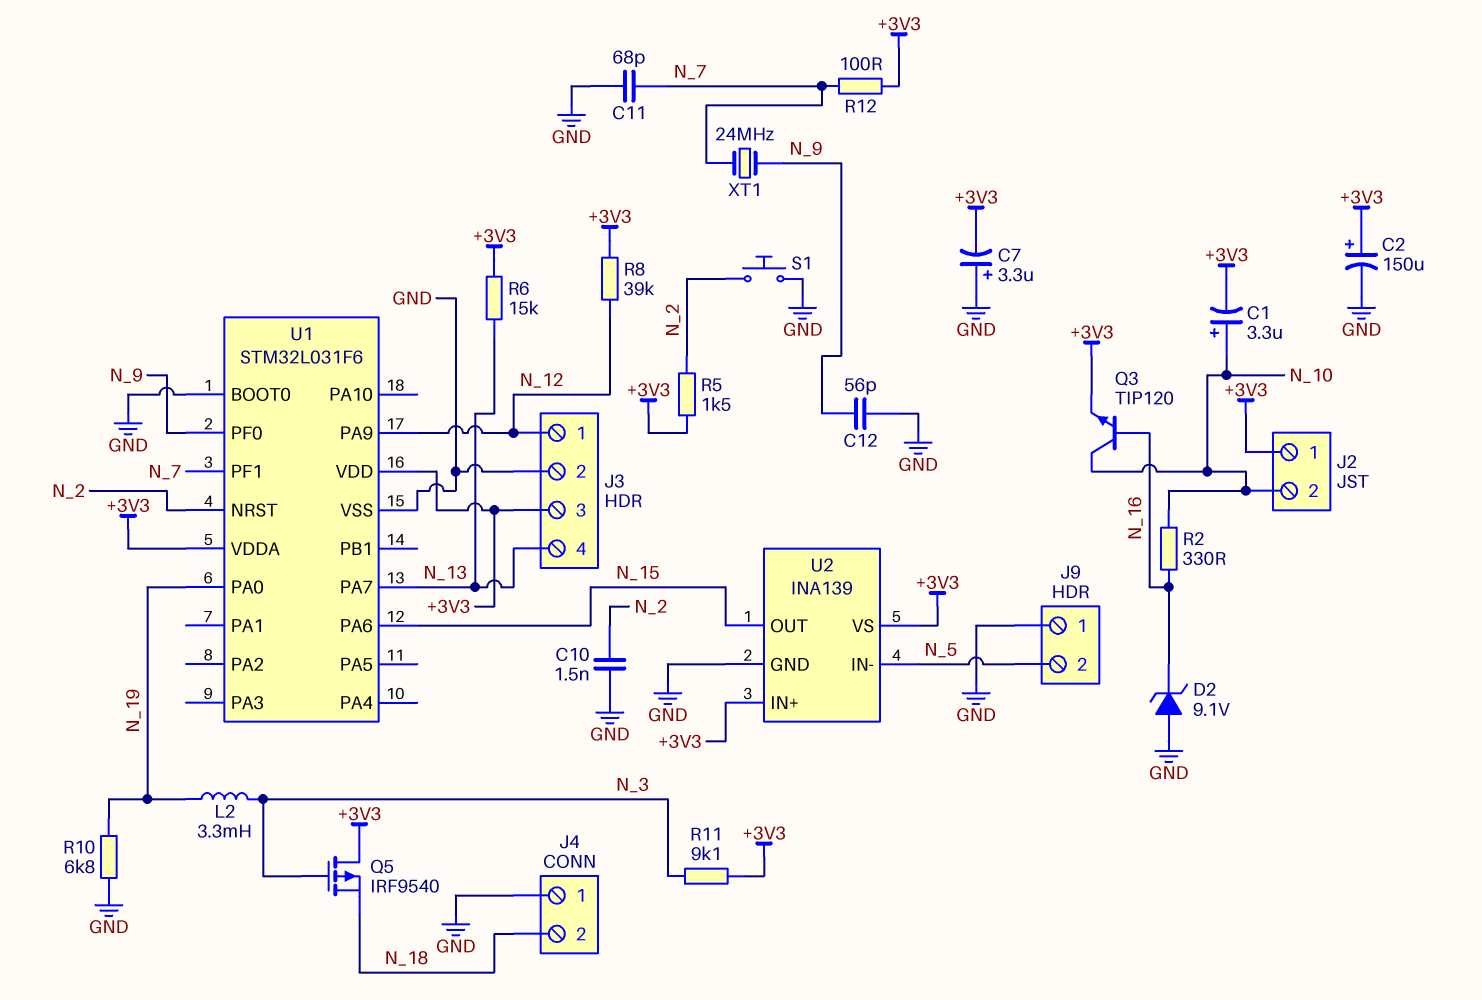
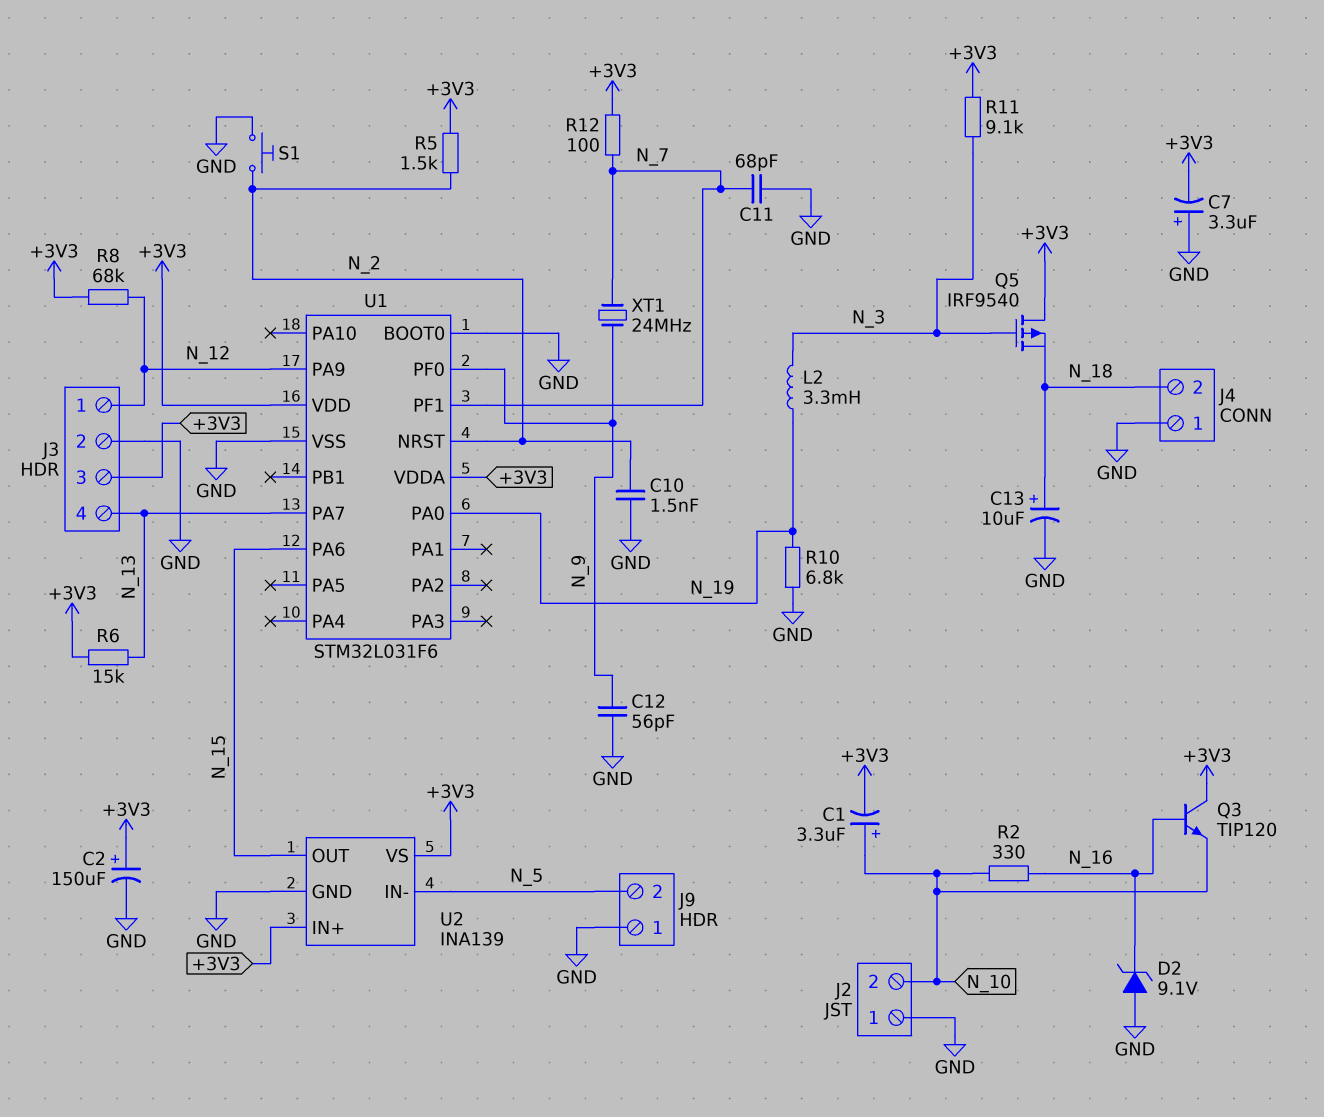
C13: none -> 10uF (plus N_18, minus GND)
J2 pin 1: +3V3 -> GND
Q3: NPN TIP120 (B N_16, C N_10, E +3V3) -> NPN TIP120 (B N_16, C +3V3, E N_10)
R8: 39k (+3V3, N_12) -> 68k (+3V3, N_12)

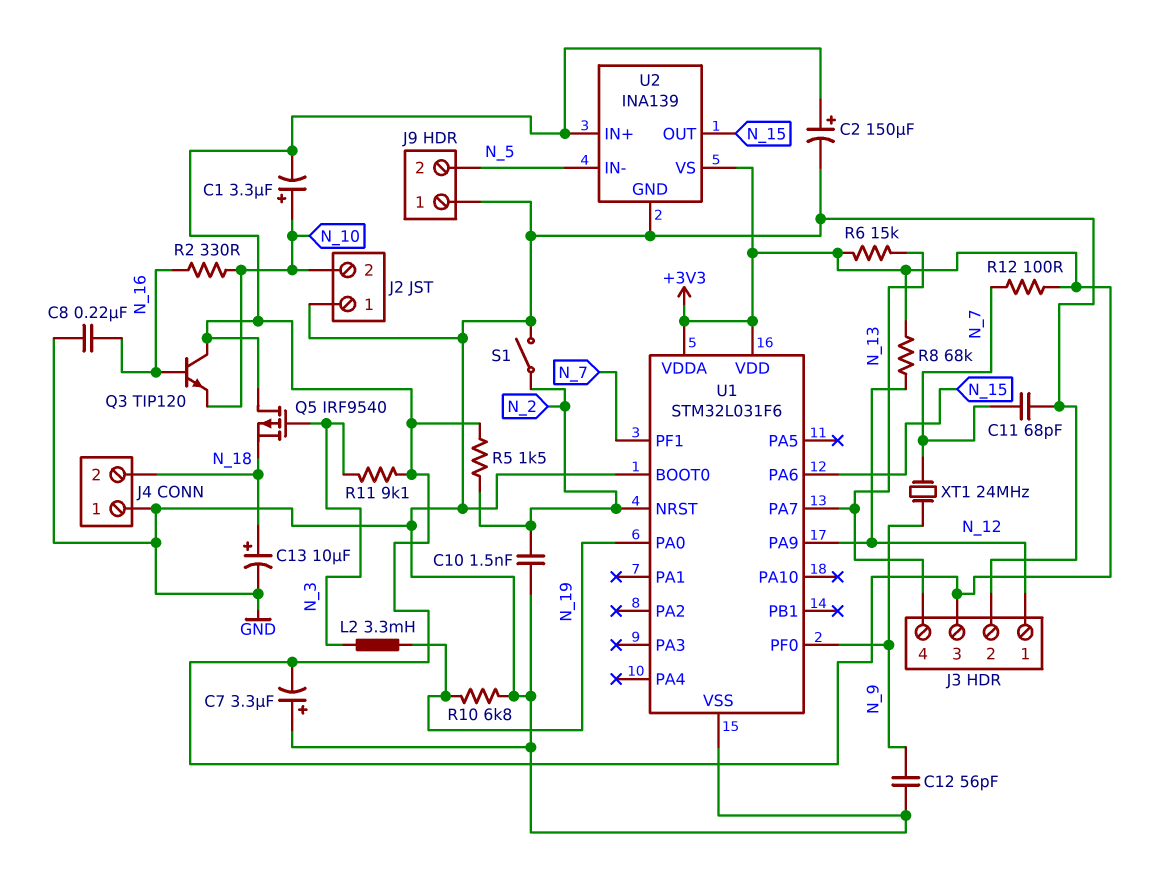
C8: none -> 220nF (GND, N_16)
D2: zener 9.1V (A GND, K N_16) -> none
S1: button (GND, N_2) -> switch (GND, N_2)

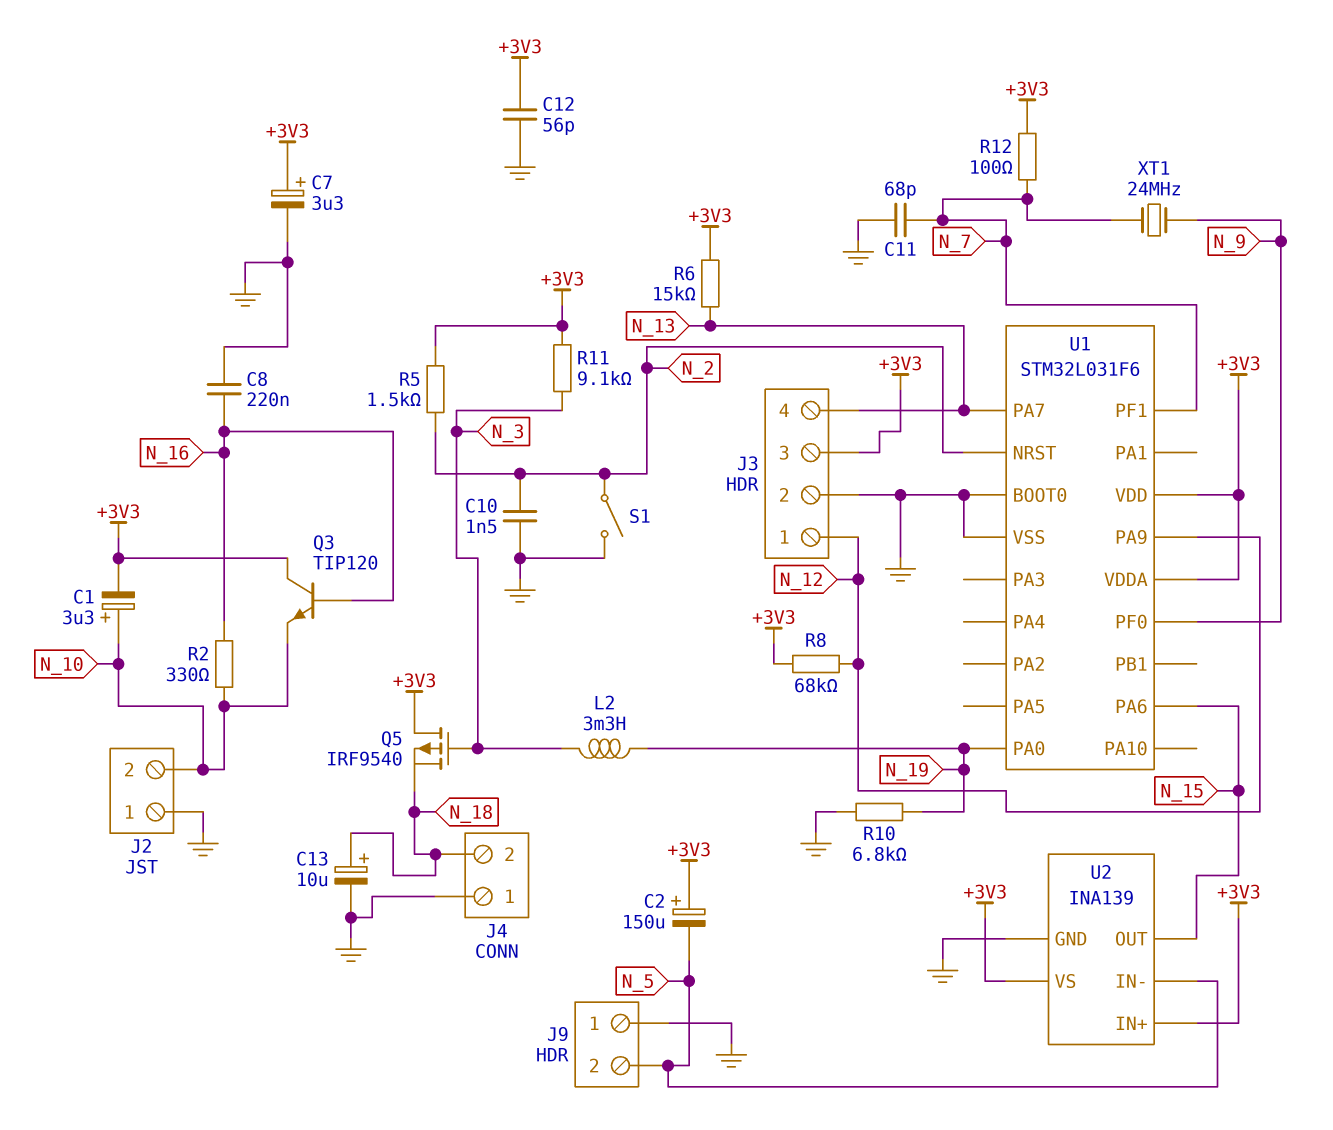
C2: 150uF (plus +3V3, minus GND) -> 150uF (plus +3V3, minus N_5)
C7: 3.3uF (plus GND, minus +3V3) -> 3.3uF (plus +3V3, minus GND)
C12: 56pF (GND, N_9) -> 56pF (+3V3, GND)

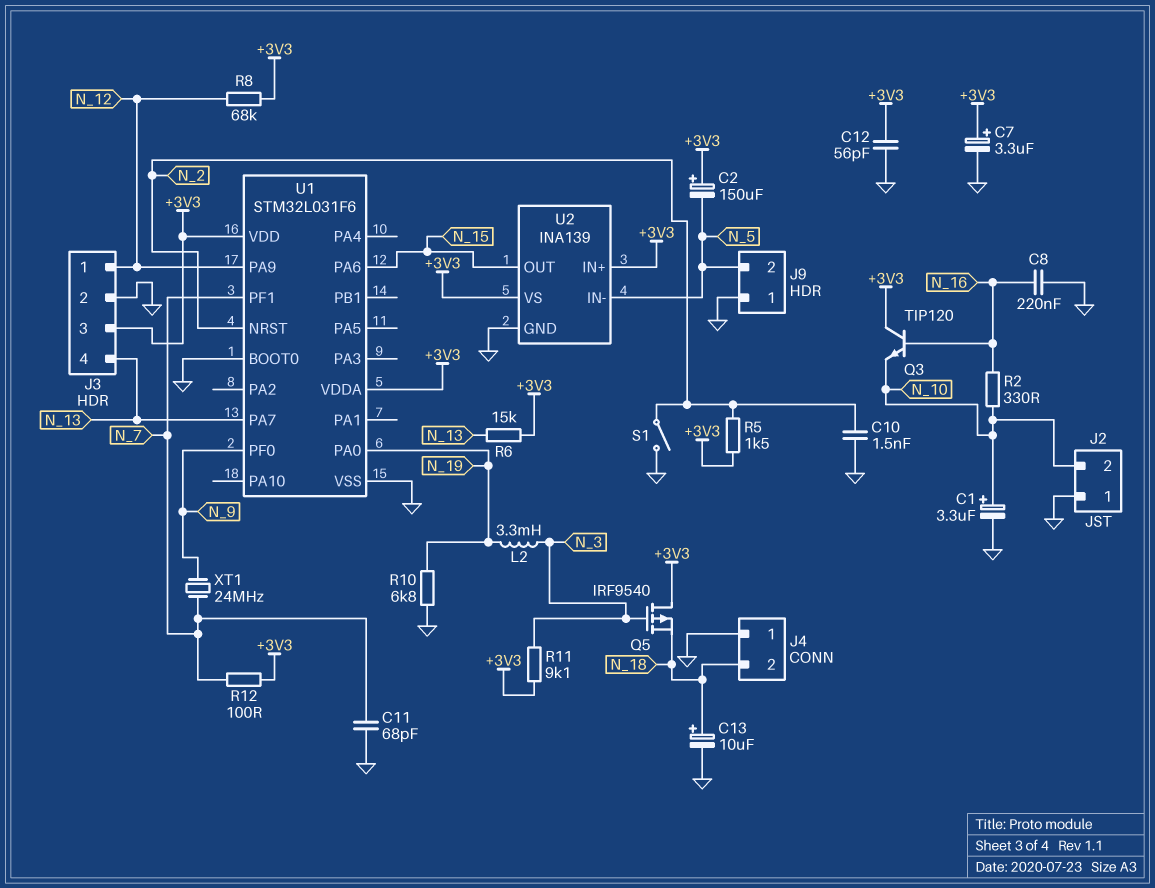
C1: 3.3uF (plus N_10, minus +3V3) -> 3.3uF (plus N_10, minus GND)

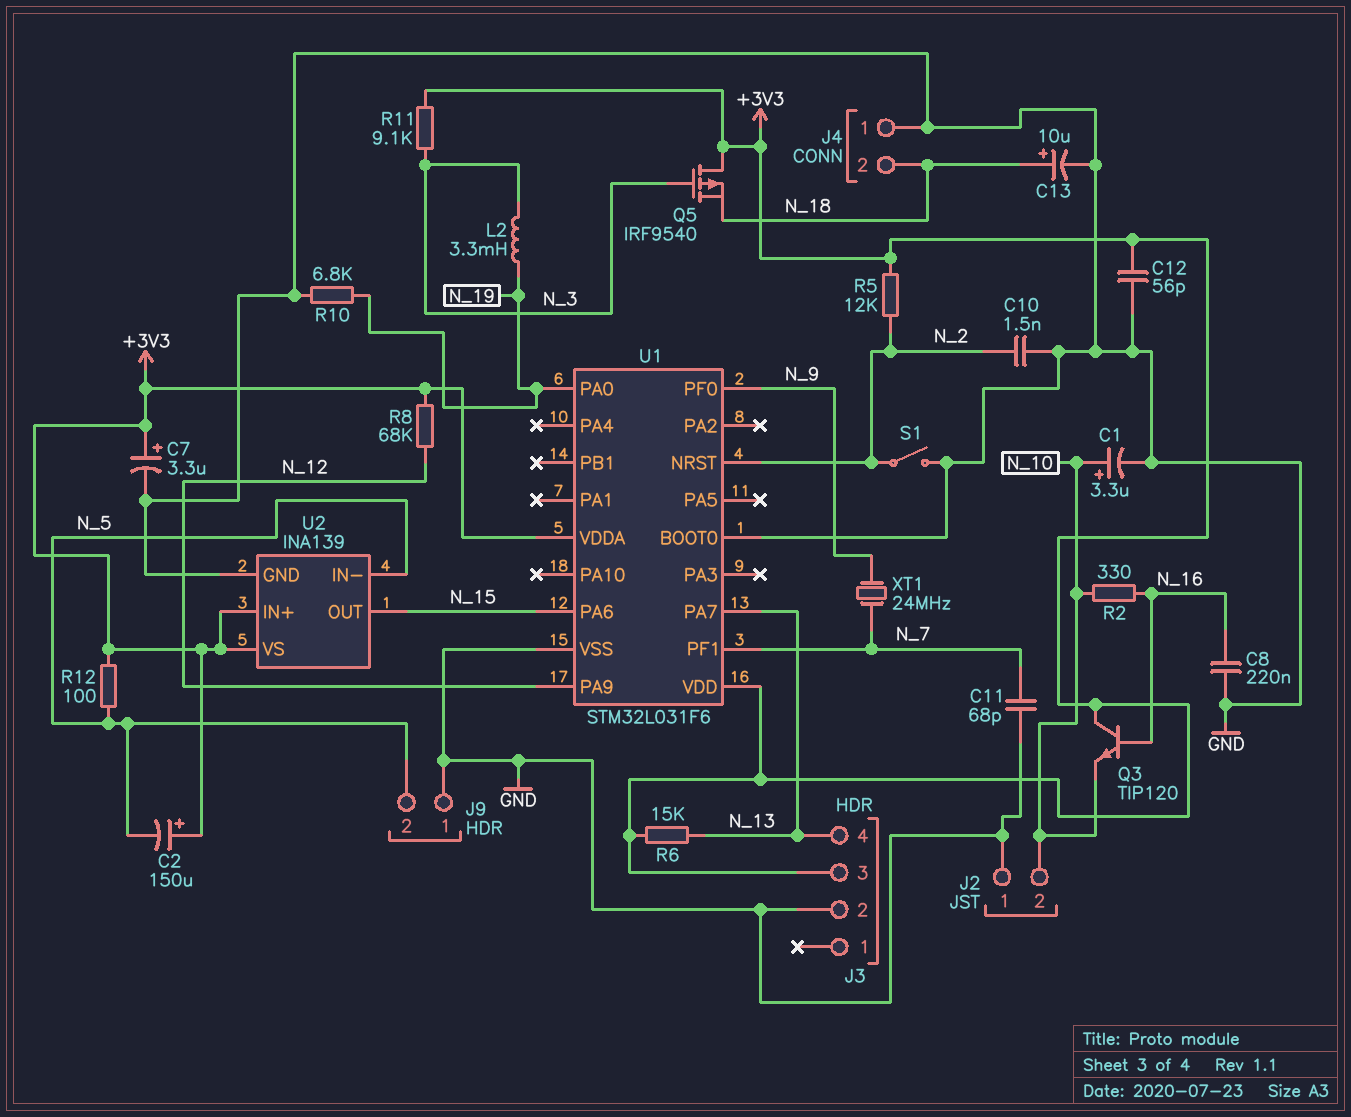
J3 pin 1: N_12 -> none
R5: 1.5k (+3V3, N_2) -> 12k (+3V3, N_2)
R12: 100 (+3V3, N_7) -> 100 (+3V3, N_5)

